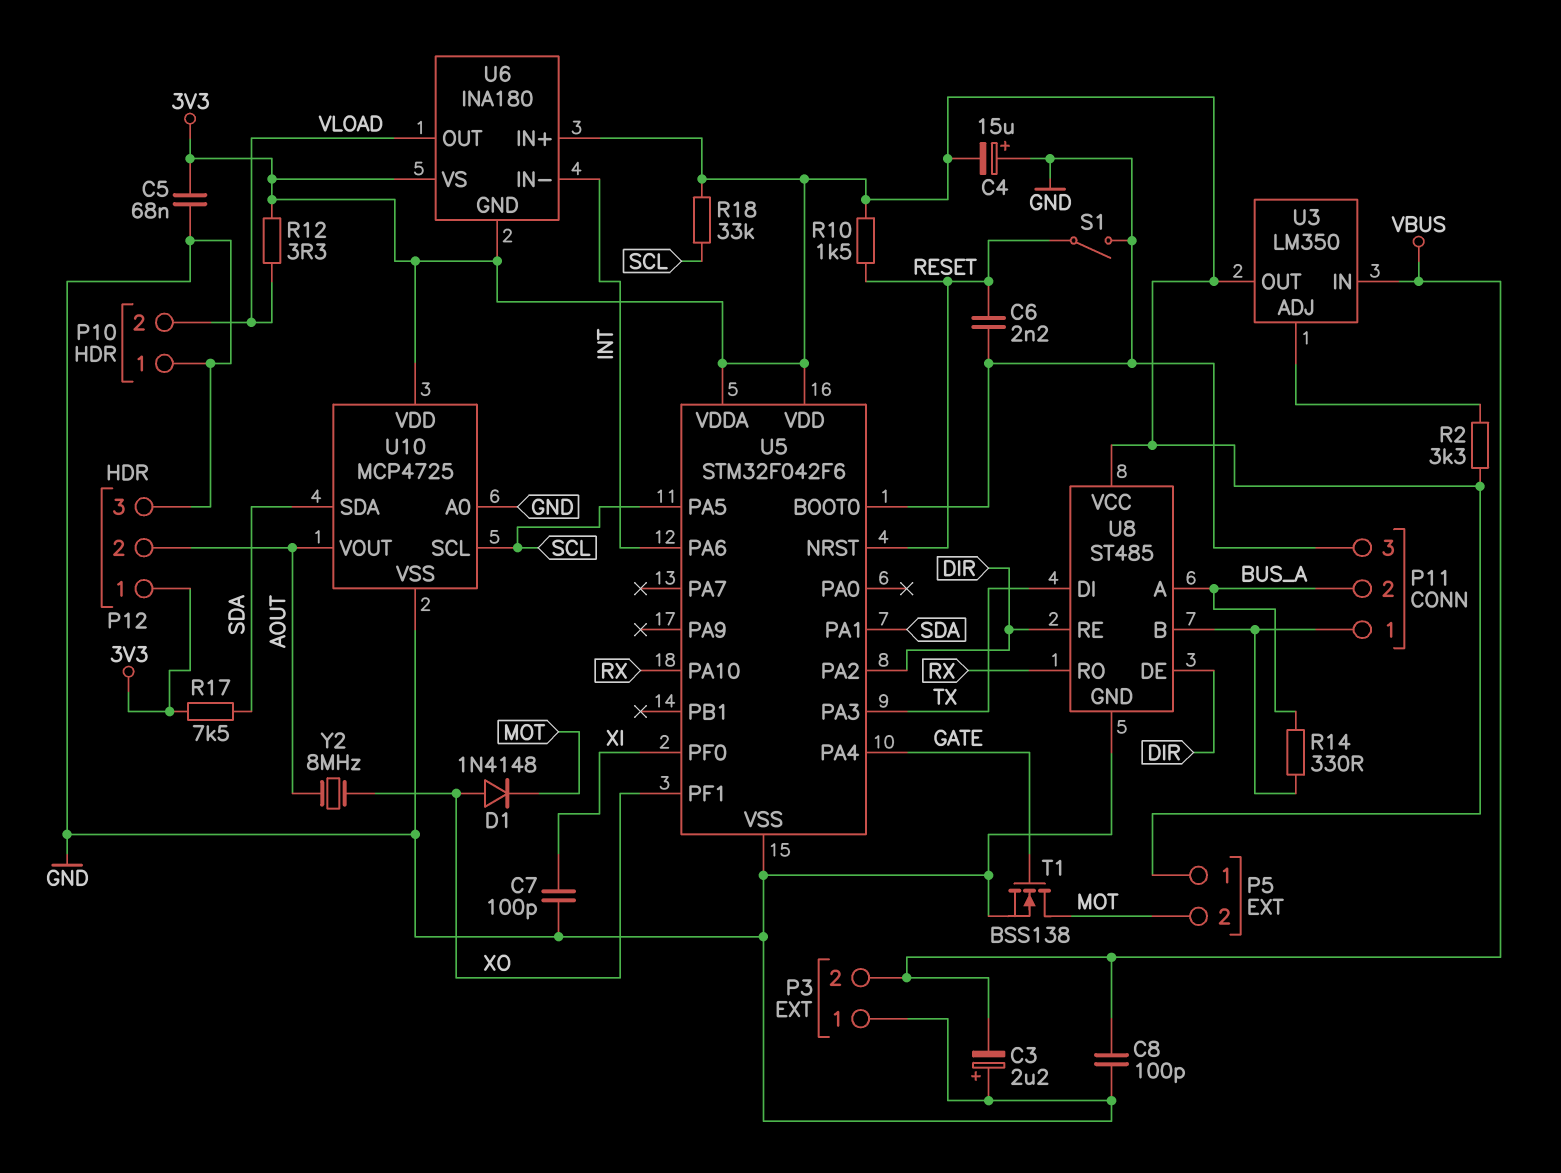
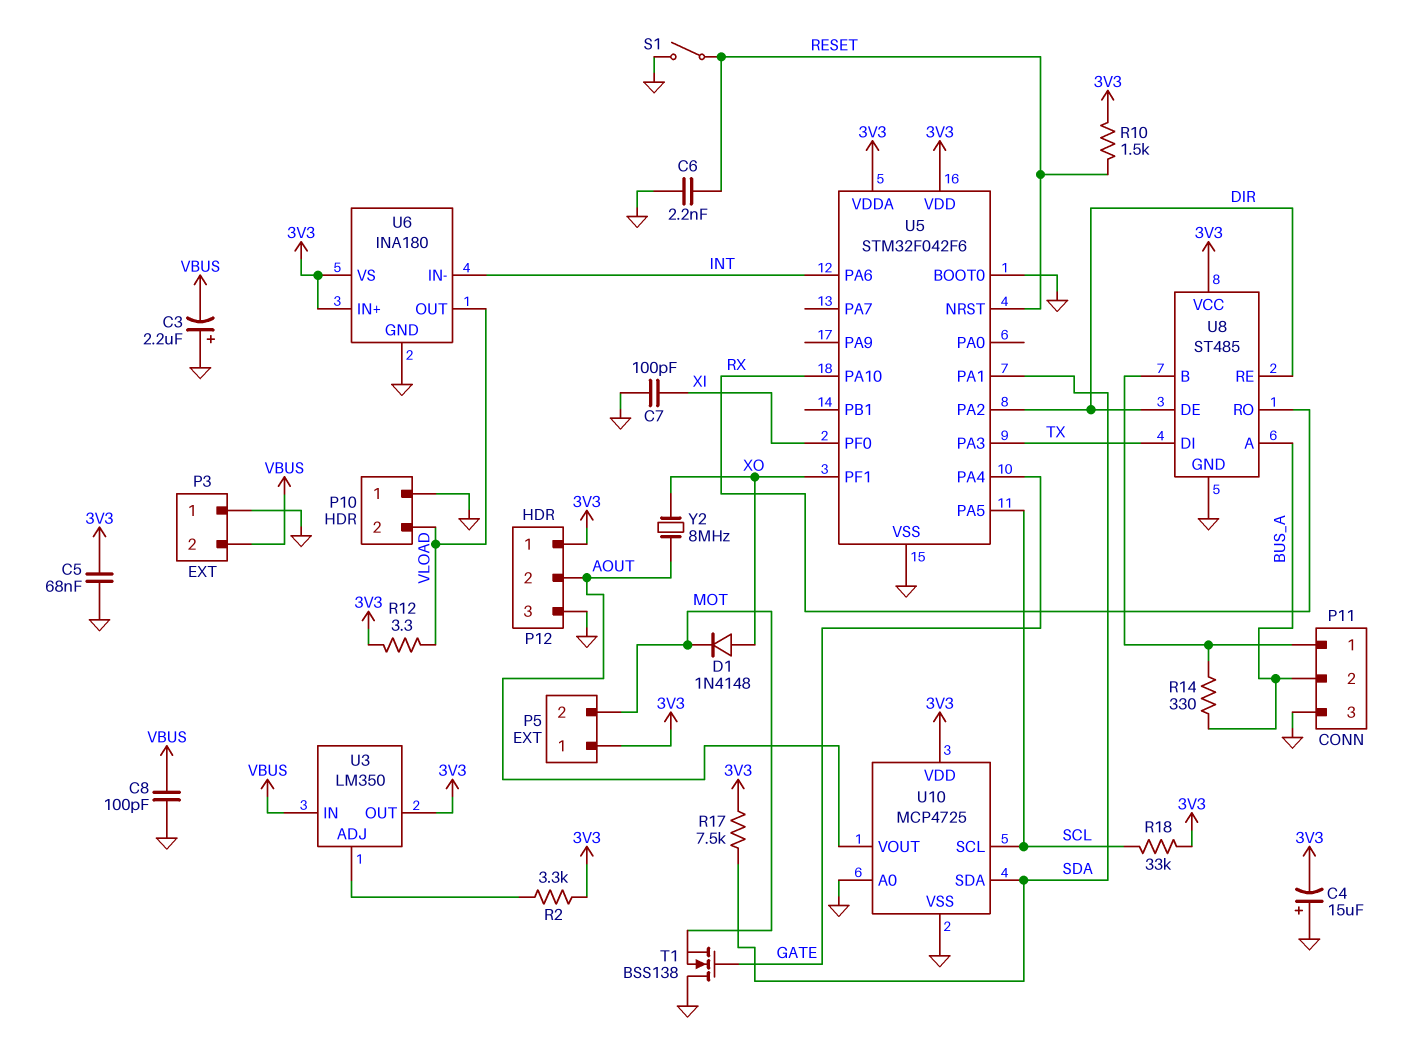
T1: NMOS BSS138 (G GATE, D MOT, S GND) -> NMOS BSS138 (G GATE, D GND, S MOT)
U6 pin GND: 3V3 -> GND

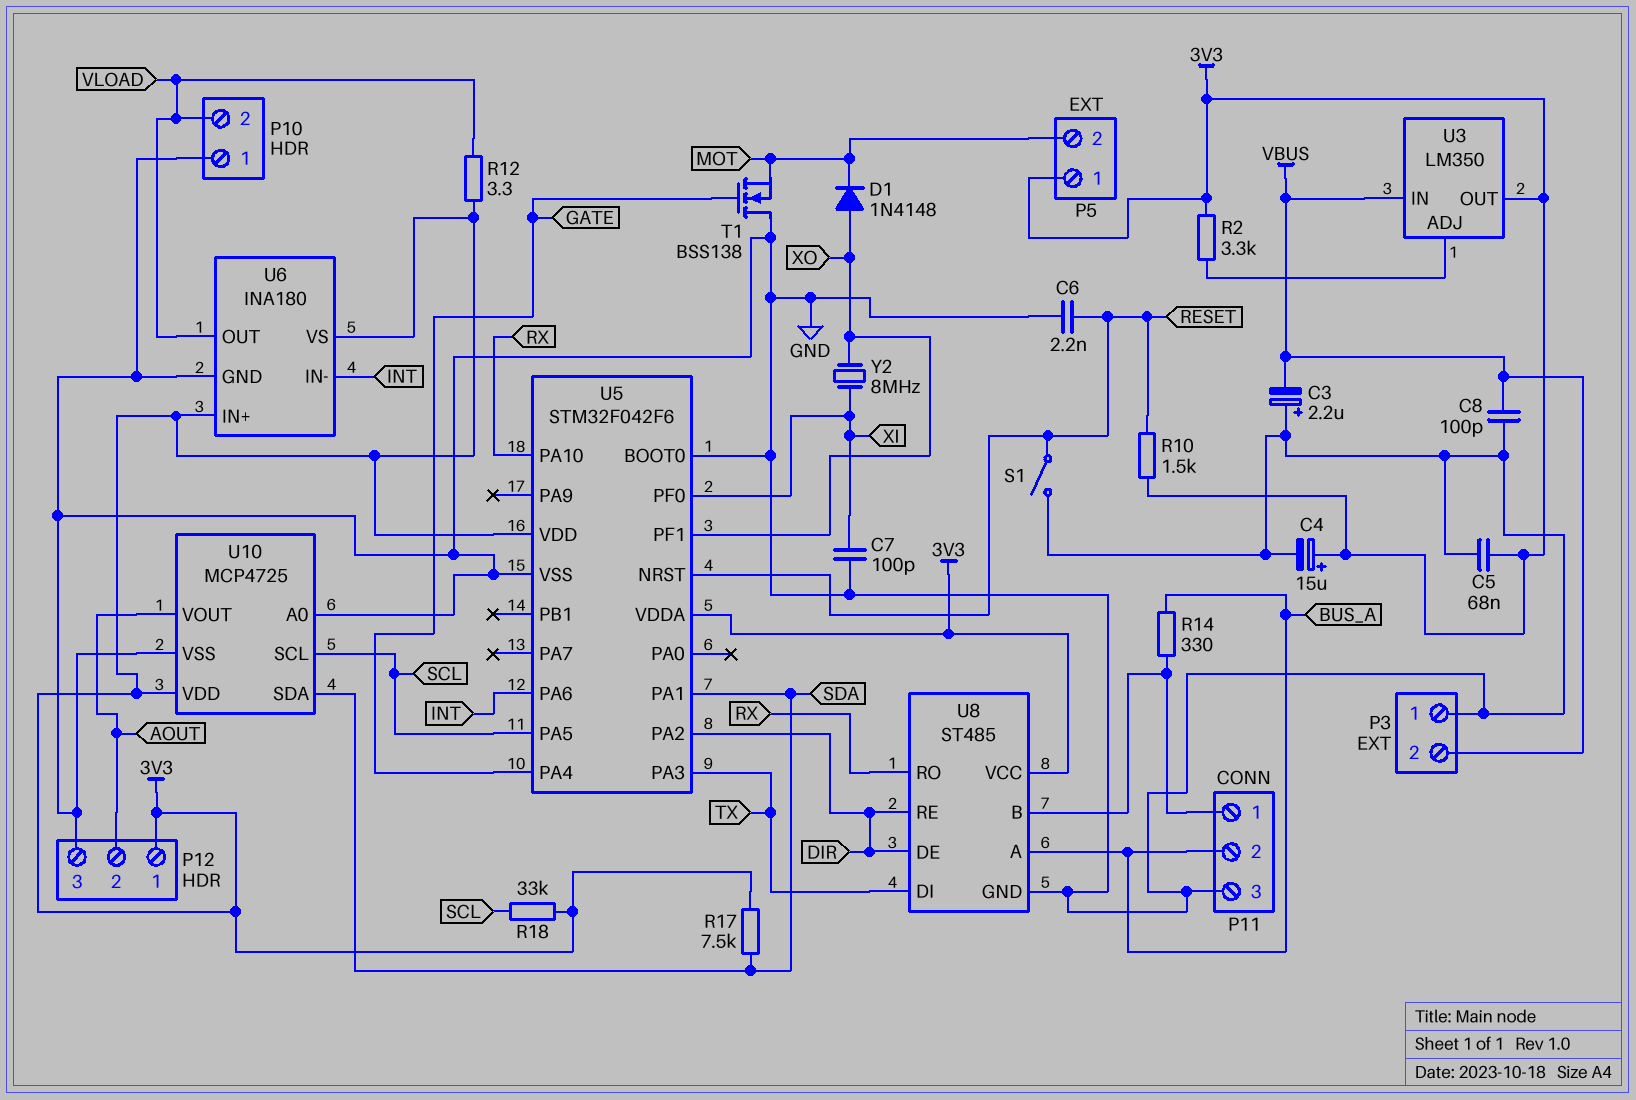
C4: 15uF (plus GND, minus 3V3) -> 15uF (plus 3V3, minus GND)
Y2: 8MHz (AOUT, XO) -> 8MHz (XI, XO)

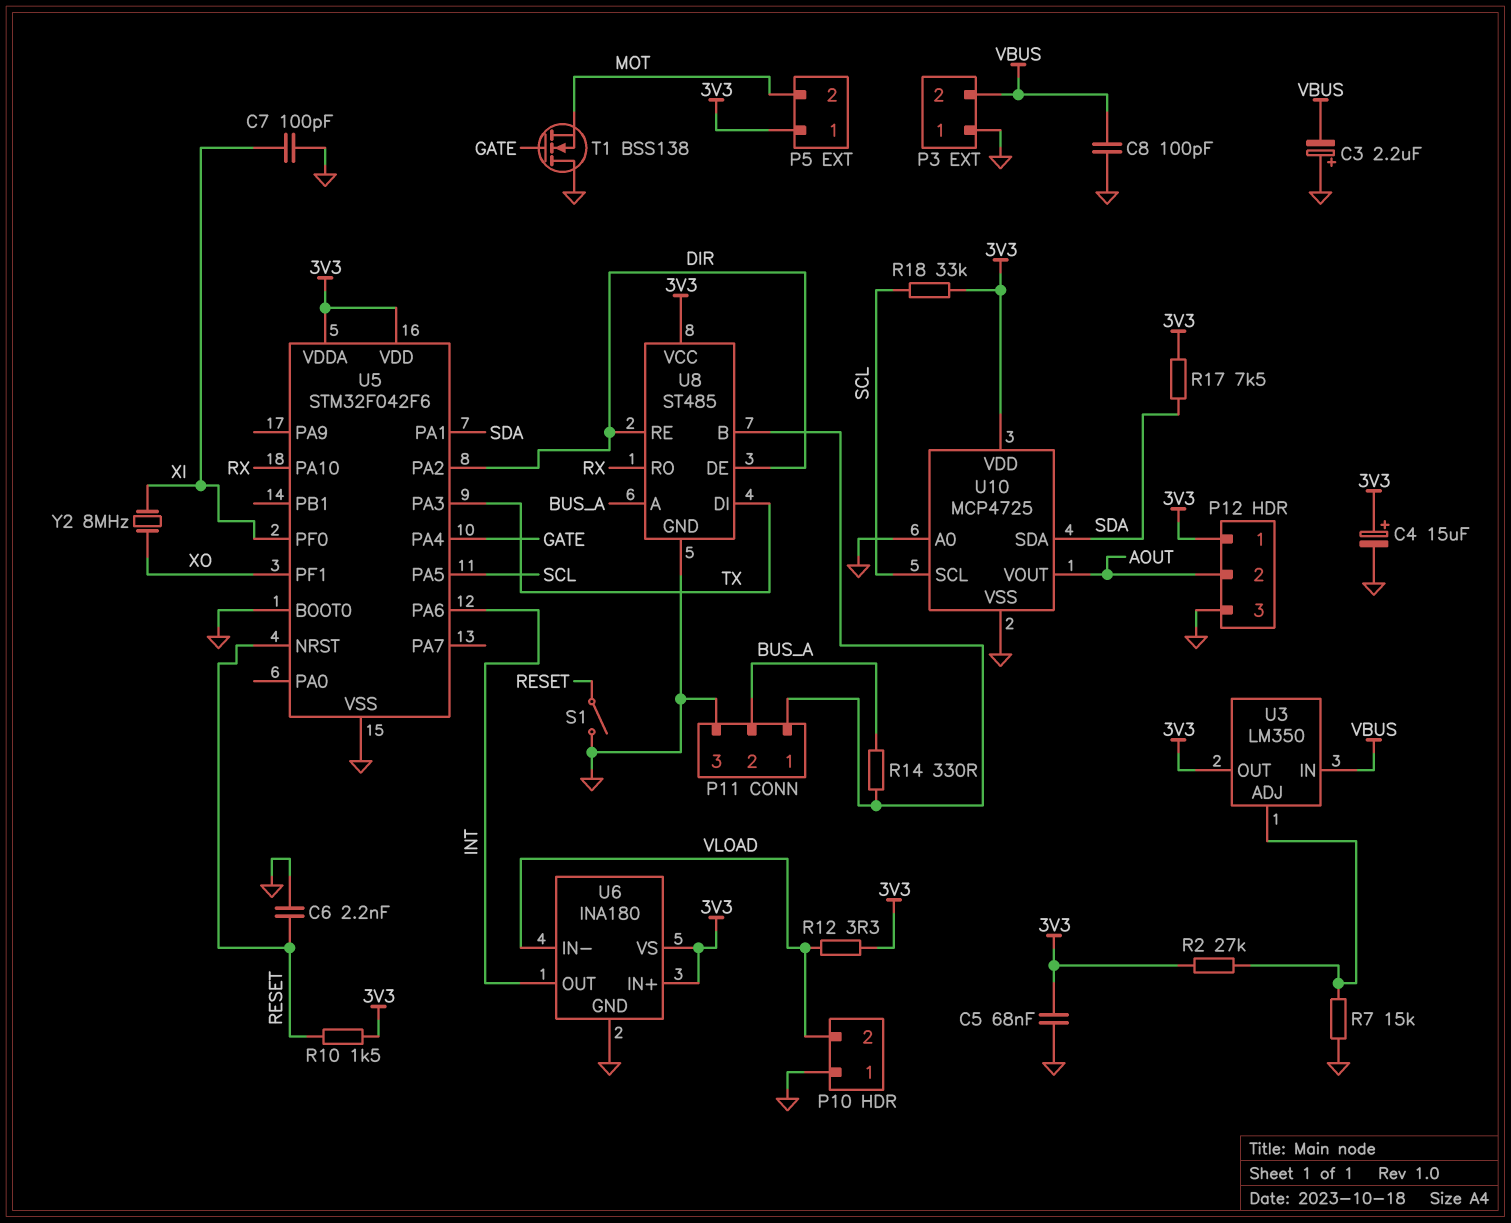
D1: diode 1N4148 (A XO, K MOT) -> none
R2: 3.3k (3V3, U3/ADJ) -> 27k (3V3, U3/ADJ)
R7: none -> 15k (GND, U3/ADJ)
U6 pin IN-: INT -> VLOAD
U6 pin OUT: VLOAD -> INT

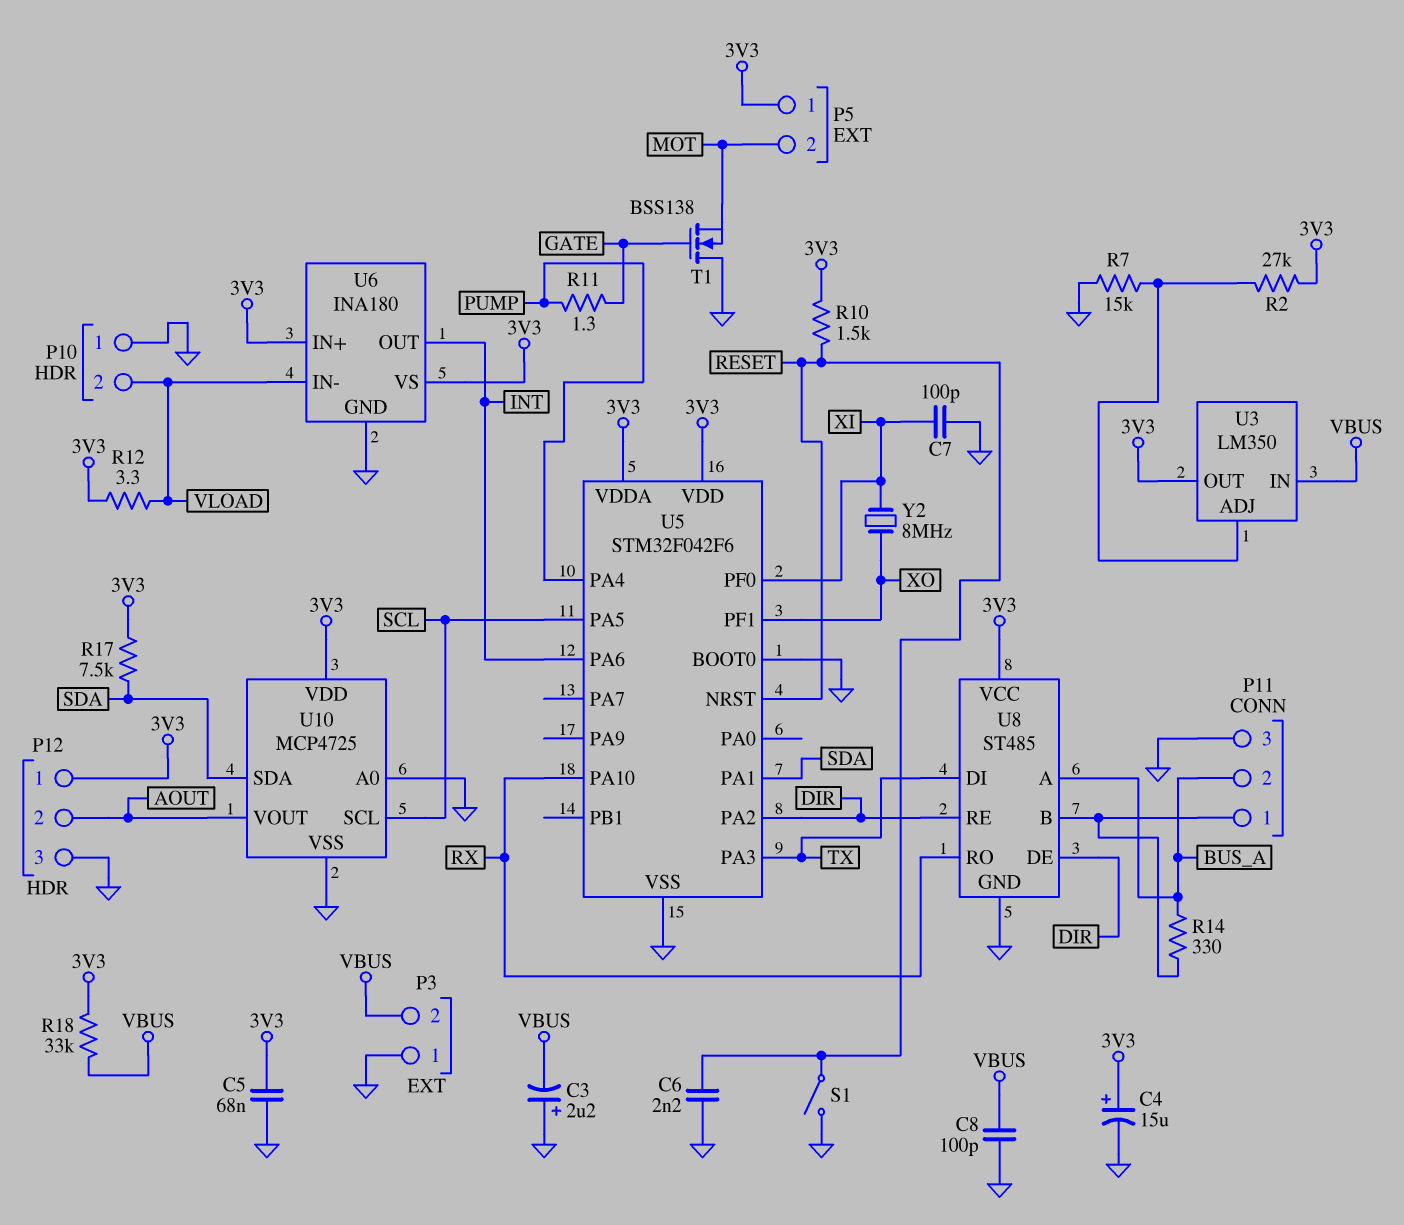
R11: none -> 1.3 (GATE, PUMP)
R18: 33k (3V3, SCL) -> 33k (3V3, VBUS)
U5 pin PA4: GATE -> PUMP

